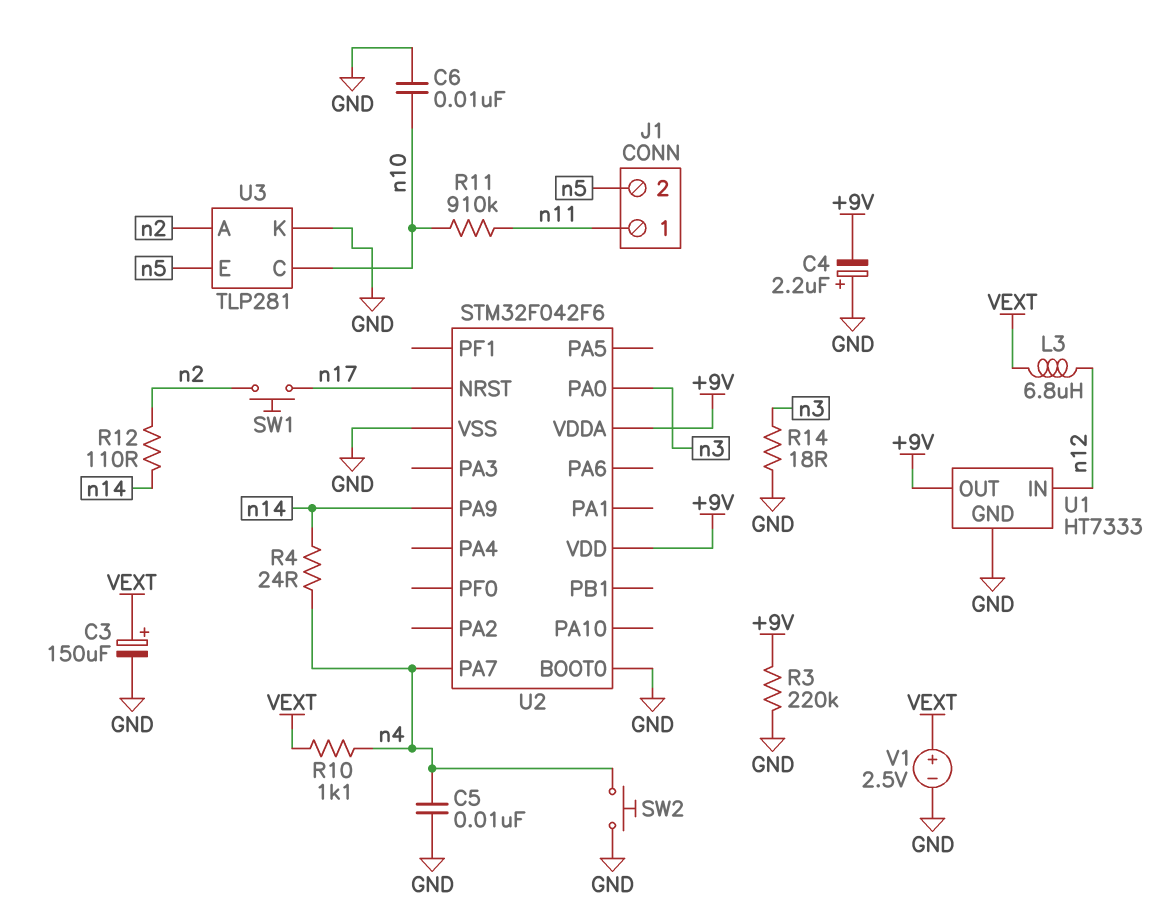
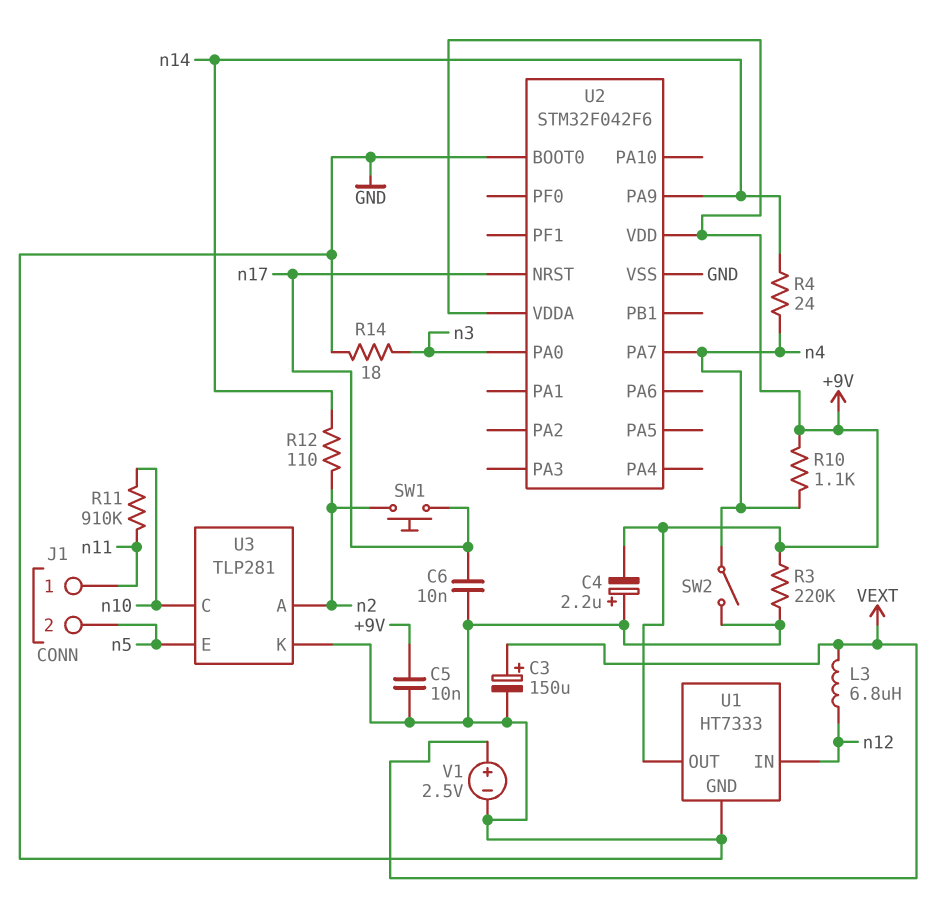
C5: 10nF (GND, n4) -> 10nF (+9V, GND)
C6: 10nF (GND, n10) -> 10nF (GND, n17)
R10: 1.1k (VEXT, n4) -> 1.1k (+9V, n4)
SW2: button (GND, n4) -> switch (GND, n4)

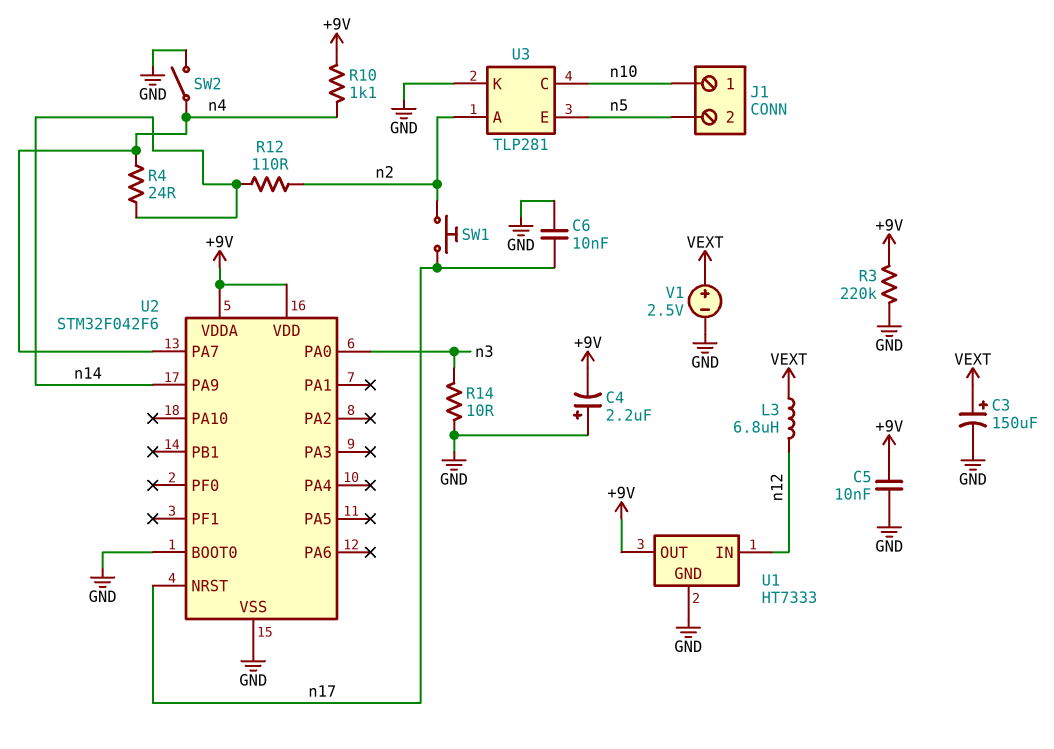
J1 pin 1: n11 -> n10
R11: 910k (n10, n11) -> none
R14: 18 (GND, n3) -> 10 (GND, n3)

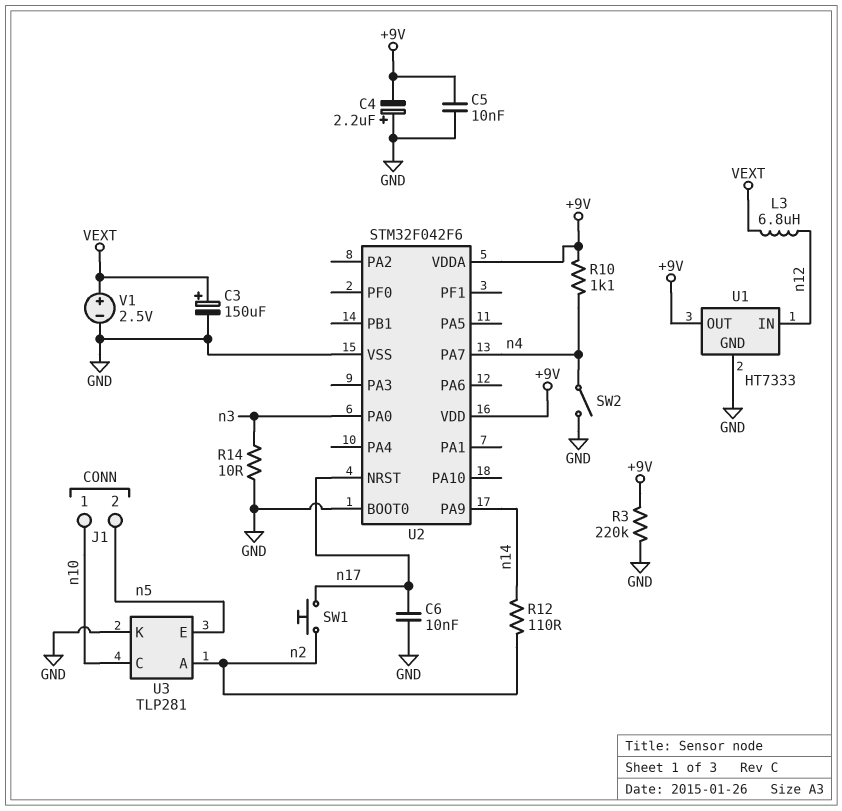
R4: 24 (n4, n14) -> none

